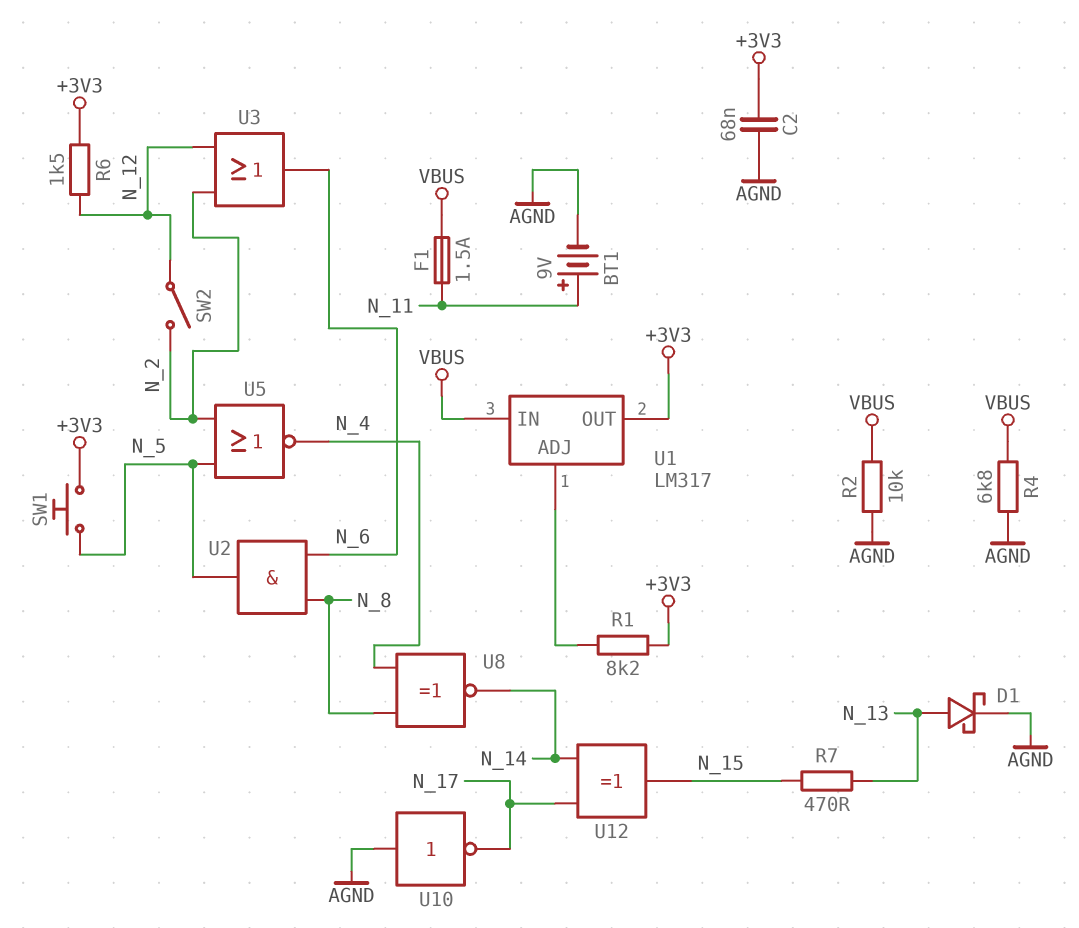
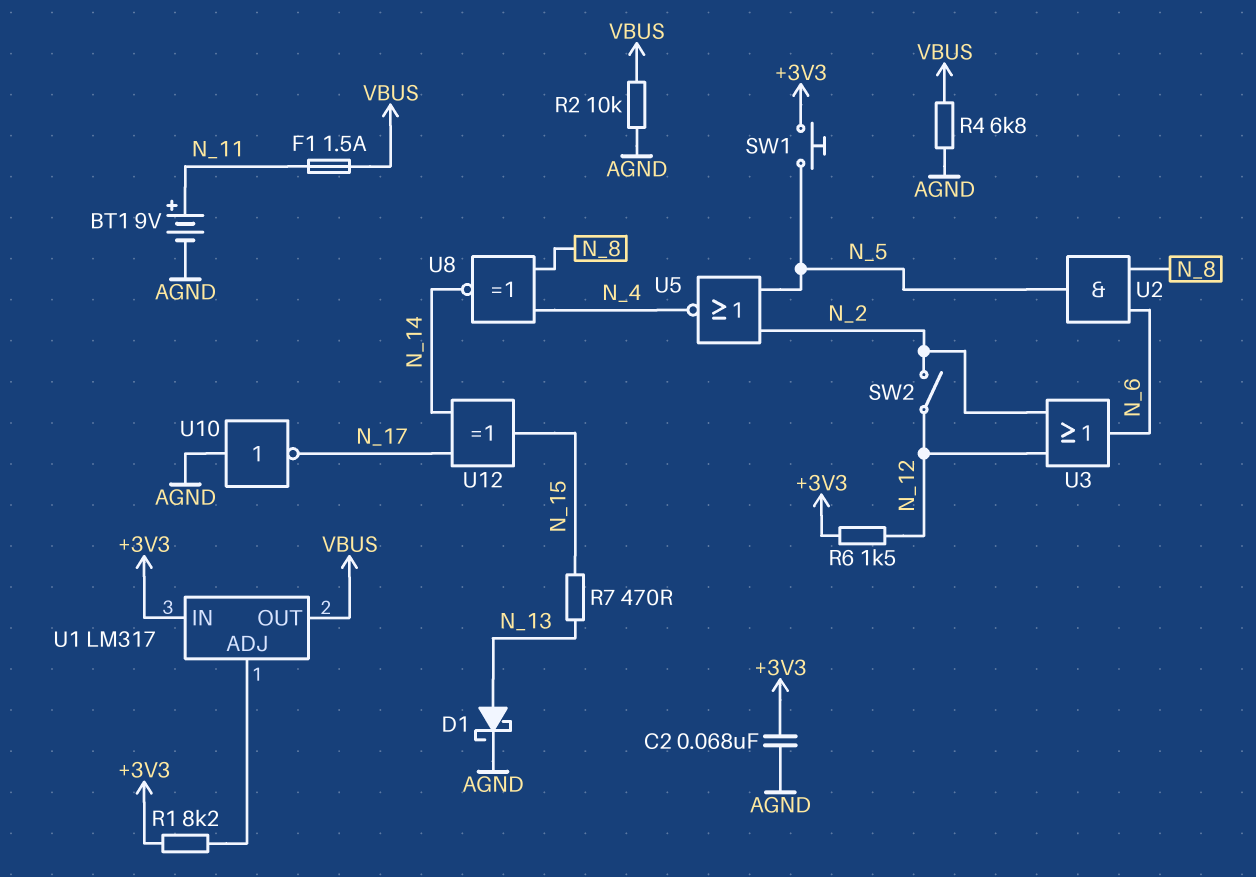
U1 pin IN: VBUS -> +3V3
U1 pin OUT: +3V3 -> VBUS

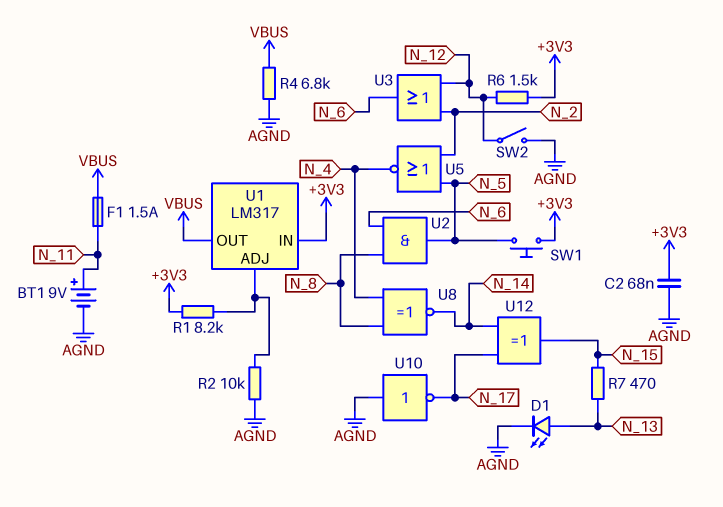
D1: schottky (A N_13, K AGND) -> LED (A N_13, K AGND)
R2: 10k (AGND, VBUS) -> 10k (AGND, U1/ADJ)
SW2: switch (N_2, N_12) -> switch (AGND, N_12)

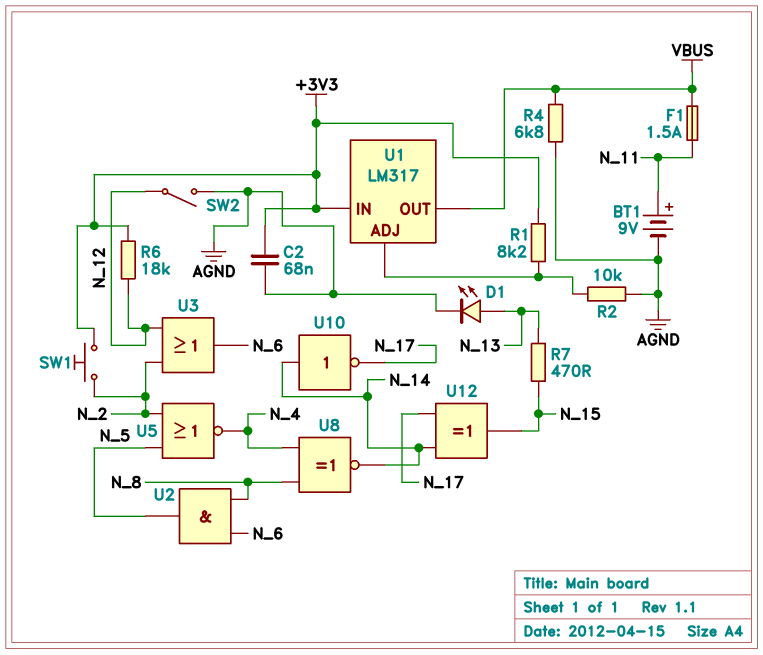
R6: 1.5k (+3V3, N_12) -> 18k (+3V3, N_12)
SW1: button (+3V3, N_5) -> button (+3V3, N_2)
U10: NOT (in AGND, out N_17) -> NOT (in N_14, out N_17)

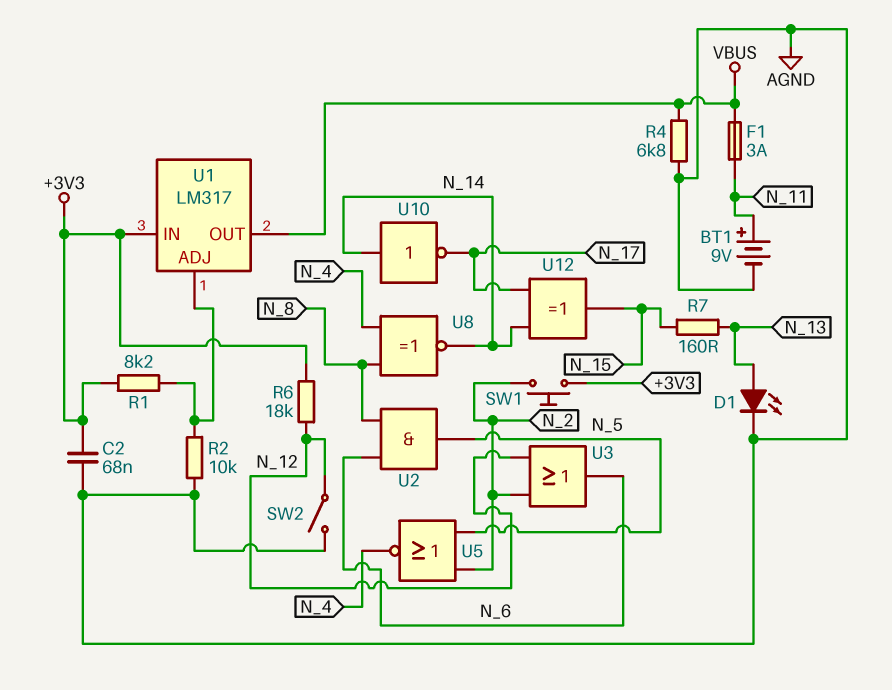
F1: 1.5A (N_11, VBUS) -> 3A (N_11, VBUS)
R7: 470 (N_13, N_15) -> 160 (N_13, N_15)

